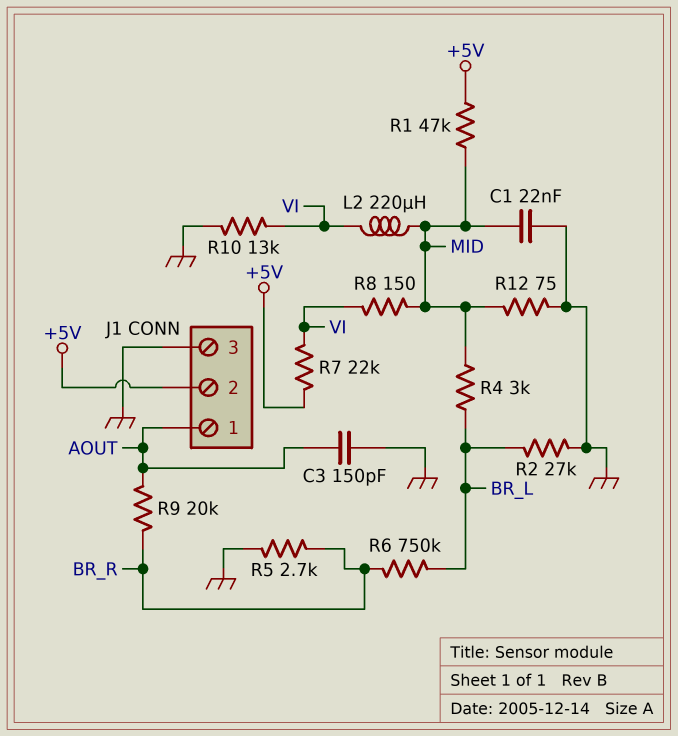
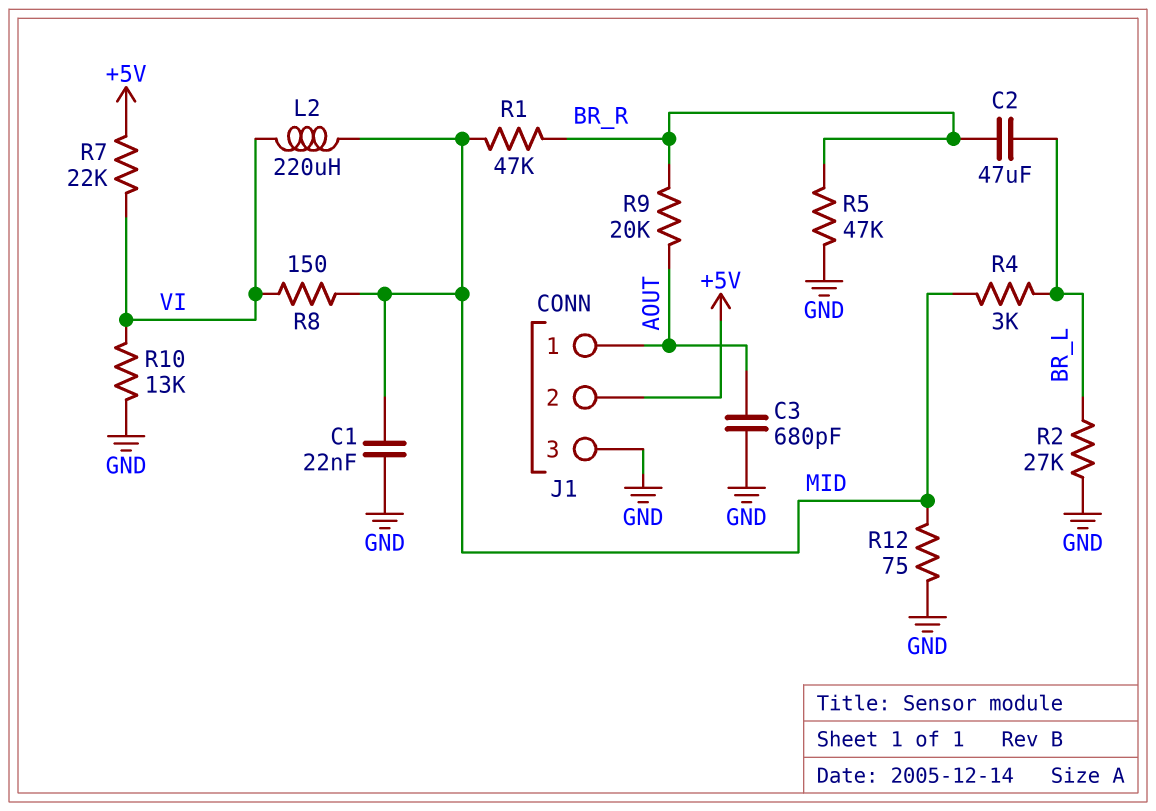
C2: none -> 47uF (BR_L, BR_R)
C3: 150pF (AOUT, GND) -> 680pF (AOUT, GND)
R1: 47k (+5V, MID) -> 47k (BR_R, MID)
R5: 2.7k (BR_R, GND) -> 47k (BR_R, GND)
R6: 750k (BR_L, BR_R) -> none

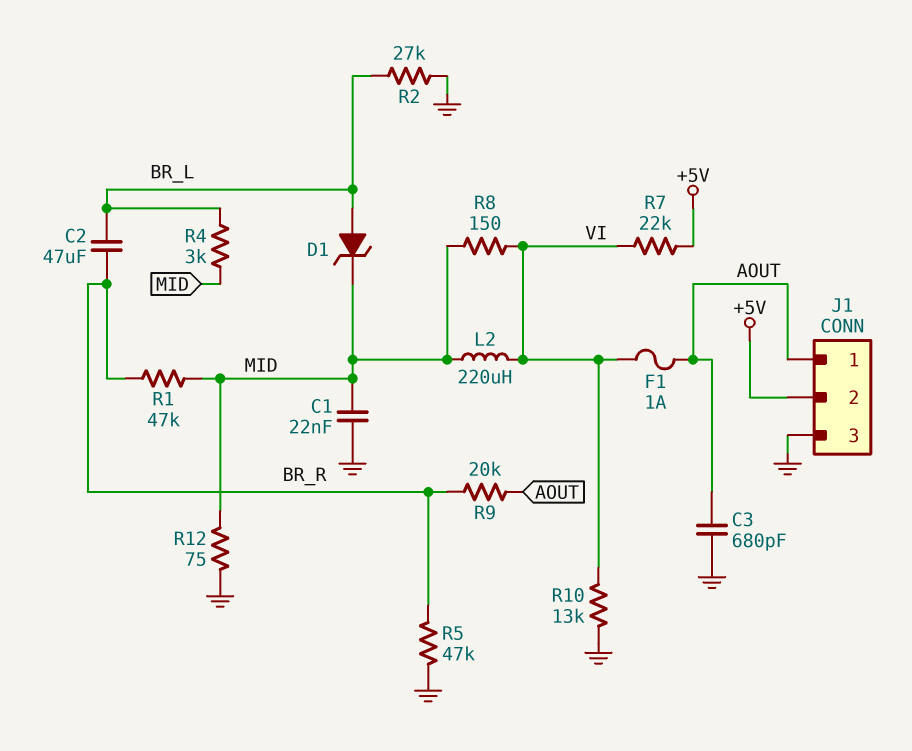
D1: none -> zener (A BR_L, K MID)
F1: none -> 1A (AOUT, VI)

